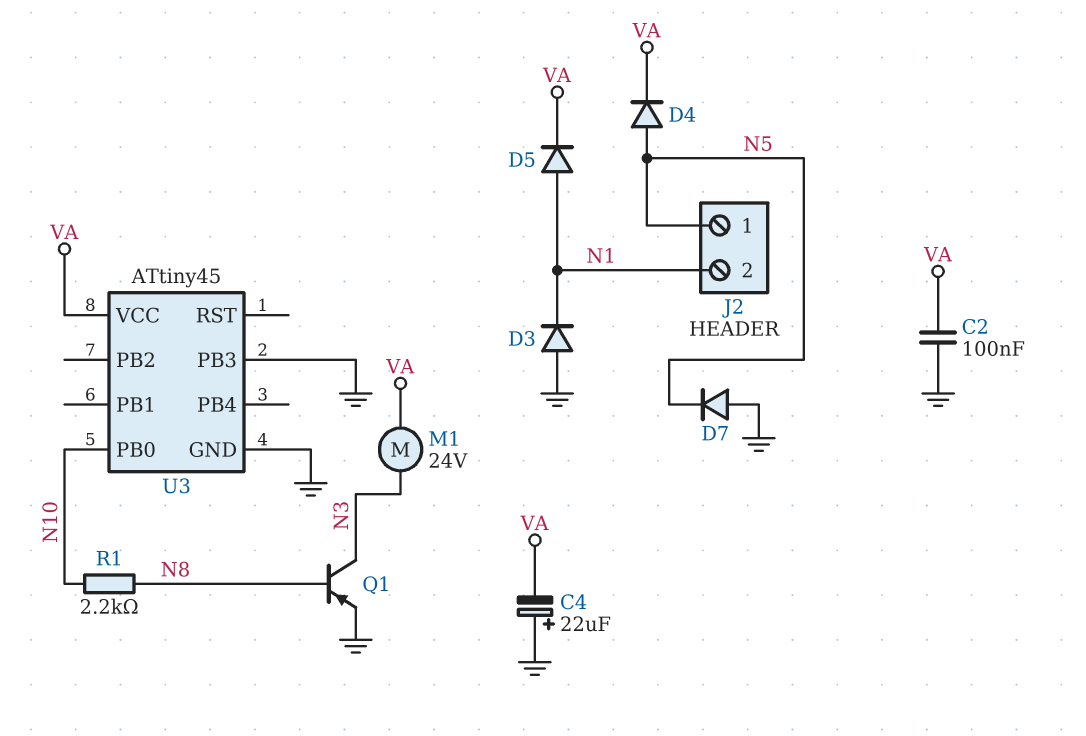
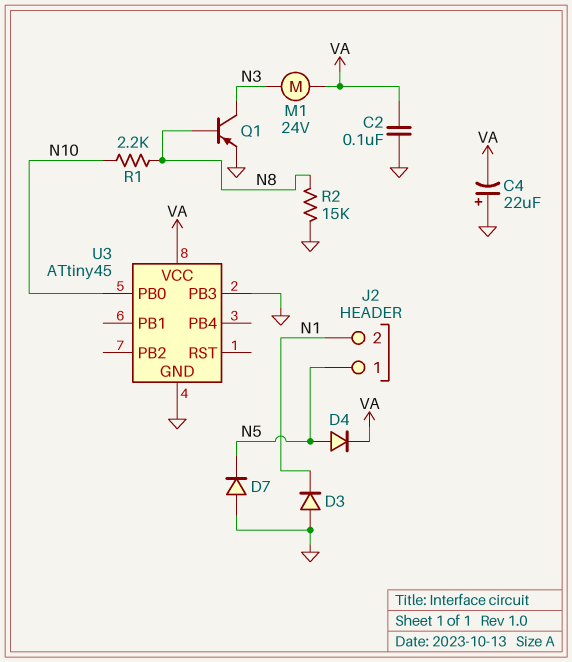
D5: diode (A N1, K VA) -> none
R2: none -> 15k (GND, N8)

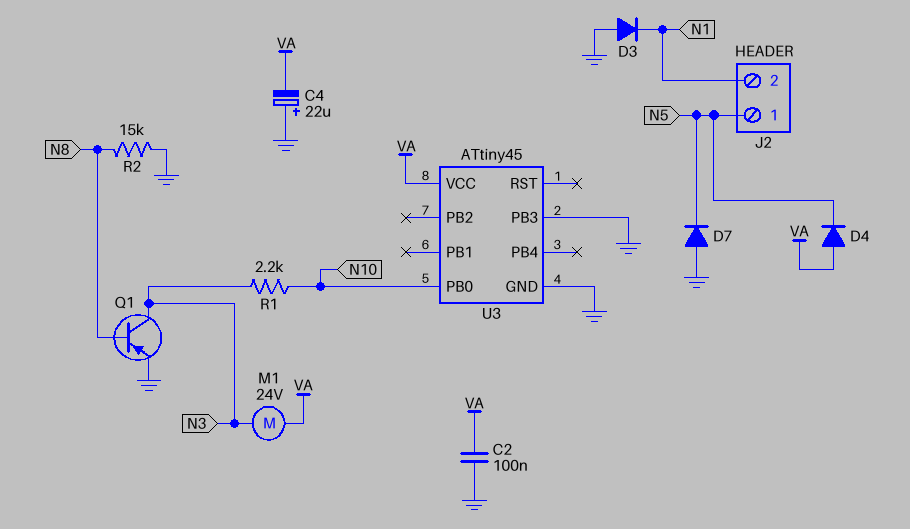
D4: diode (A N5, K VA) -> diode (A VA, K N5)
R1: 2.2k (N8, N10) -> 2.2k (N3, N10)

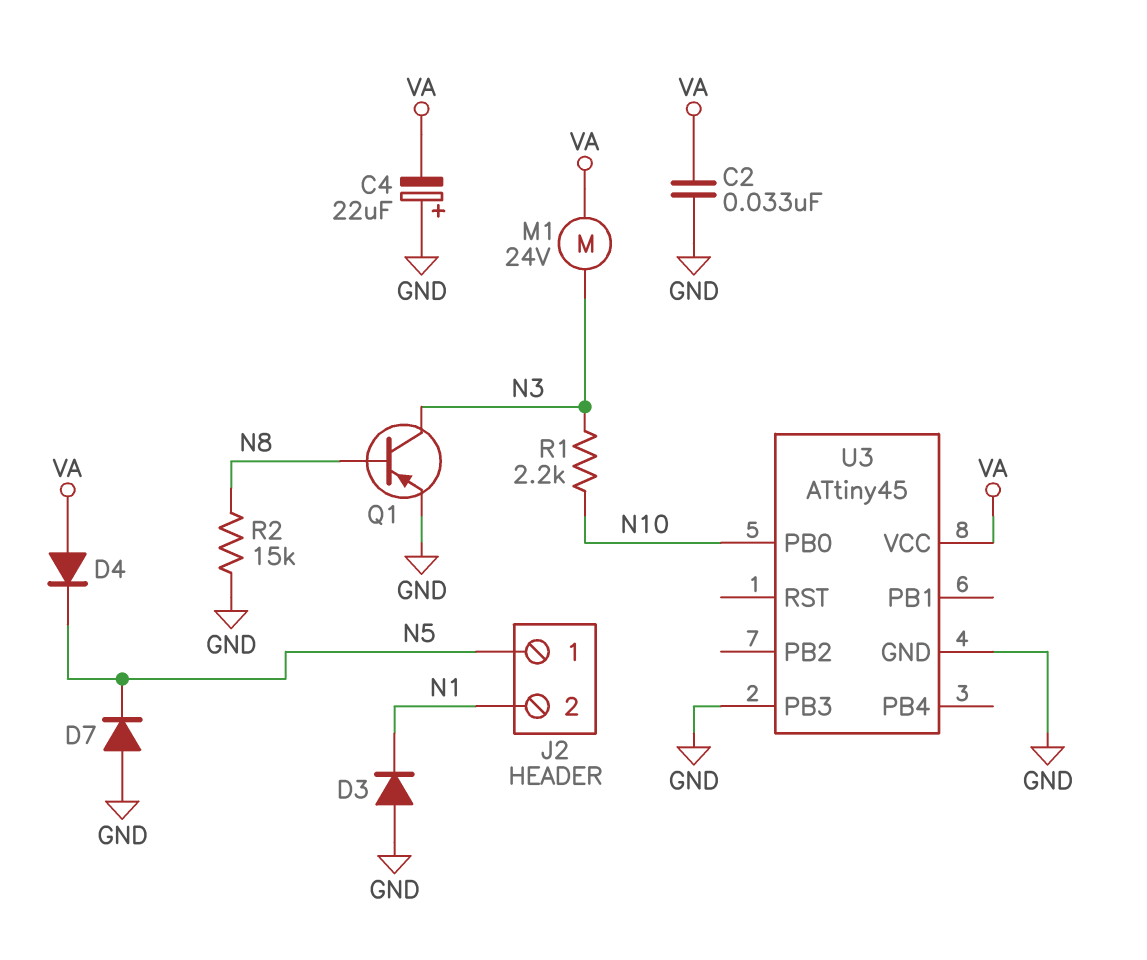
C2: 100nF (GND, VA) -> 33nF (GND, VA)

